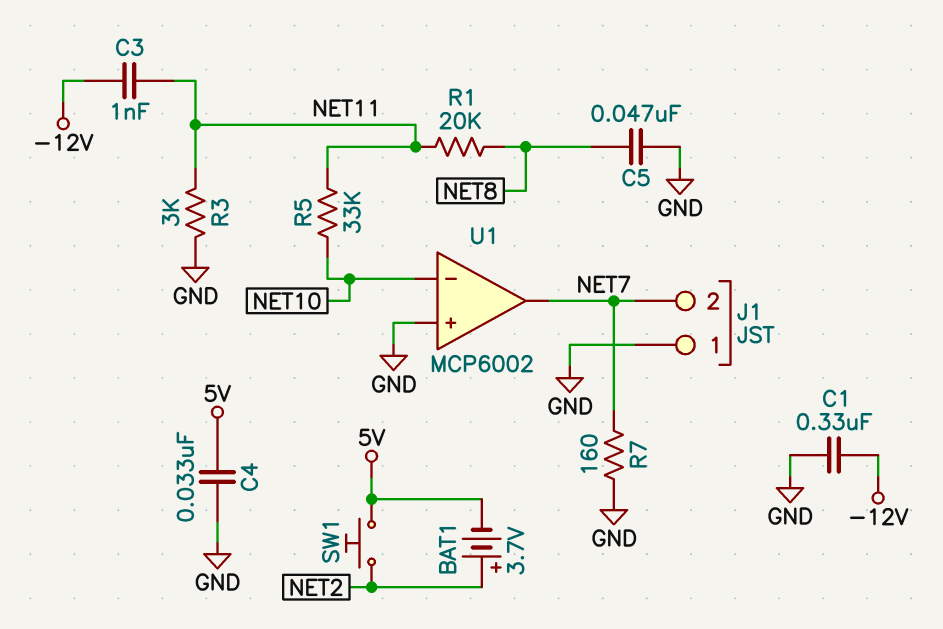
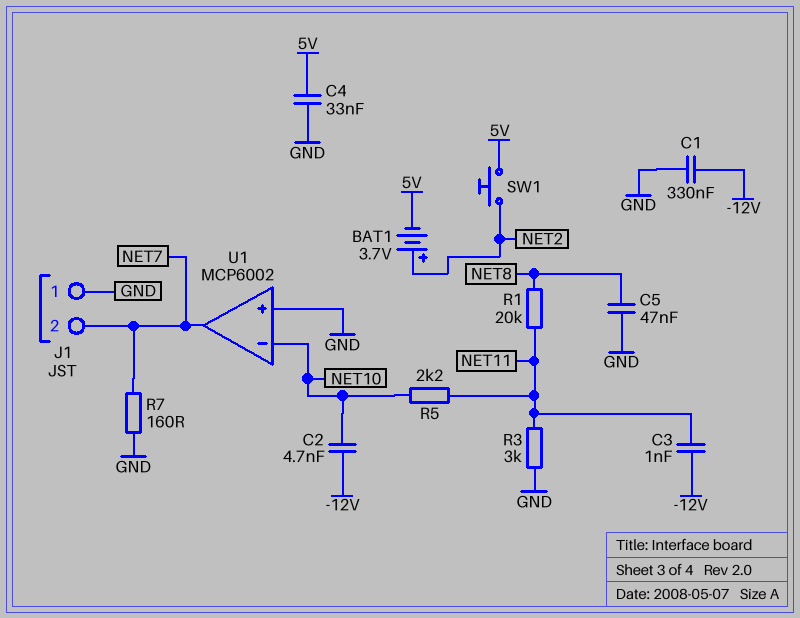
C2: none -> 4.7nF (-12V, NET10)
R5: 33k (NET10, NET11) -> 2.2k (NET10, NET11)

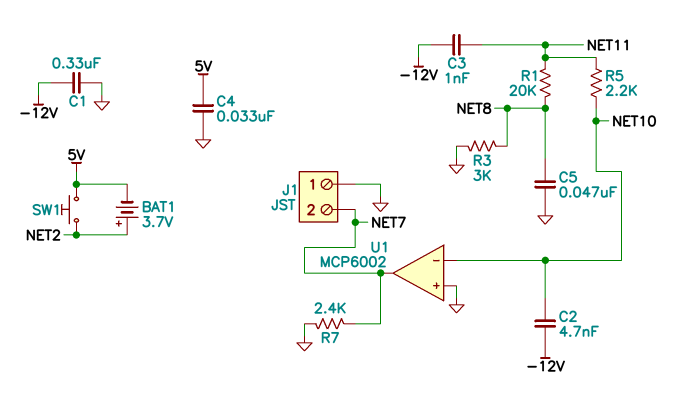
R3: 3k (GND, NET11) -> 3k (GND, NET8)
R7: 160 (GND, NET7) -> 2.4k (GND, NET7)

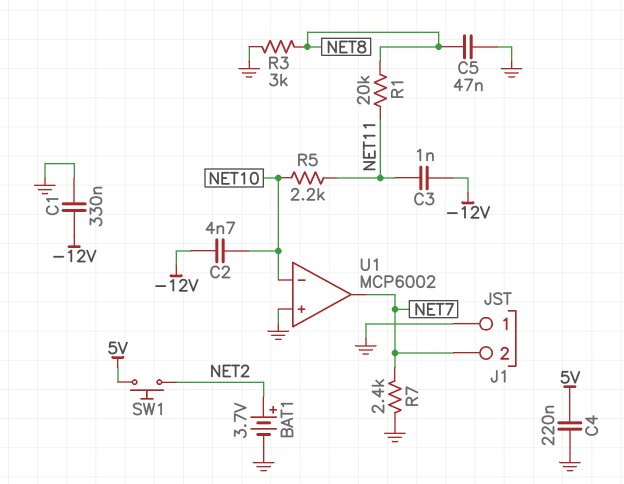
BAT1: 3.7V (plus NET2, minus 5V) -> 3.7V (plus NET2, minus GND)
C4: 33nF (5V, GND) -> 220nF (5V, GND)

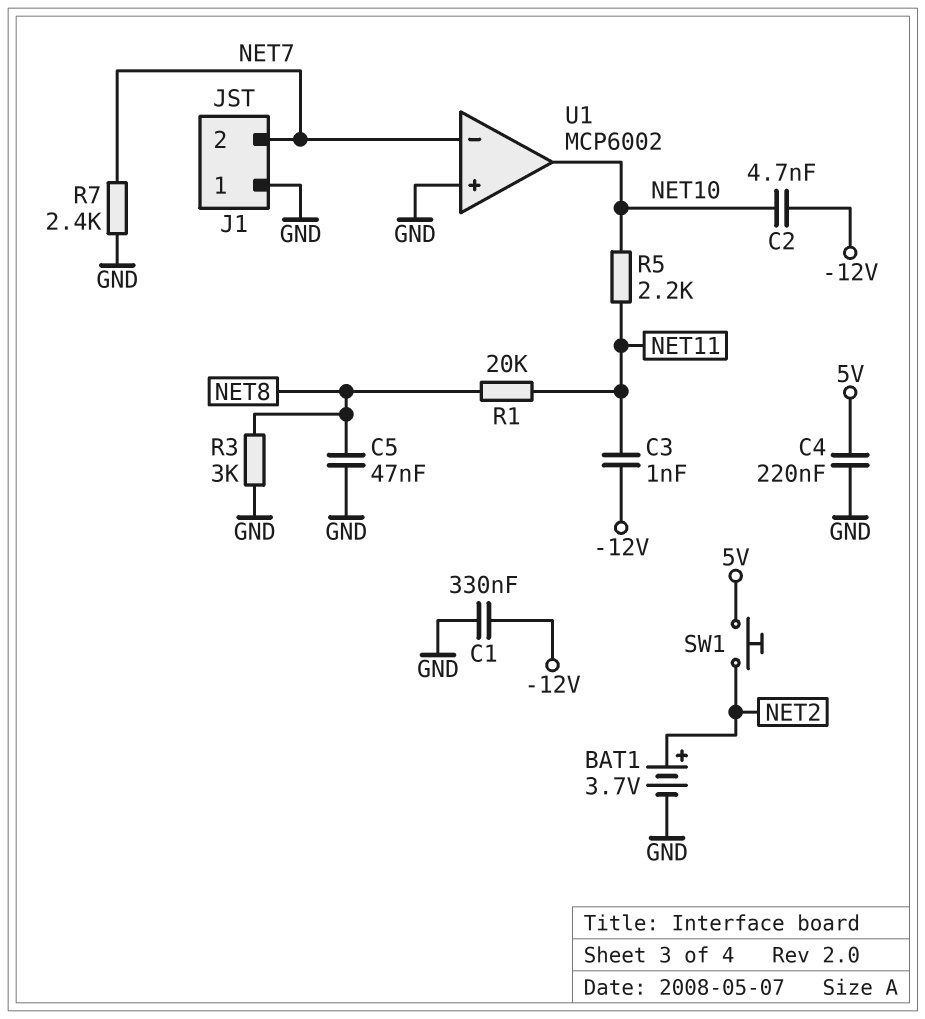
U1 pin in-: NET10 -> NET7
U1 pin out: NET7 -> NET10

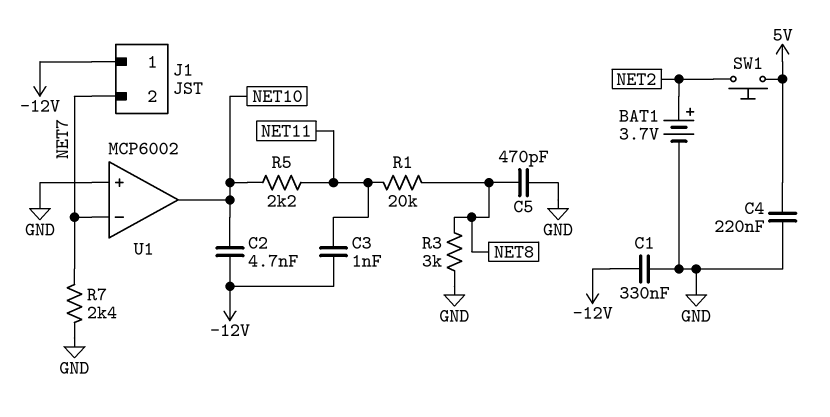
C5: 47nF (GND, NET8) -> 470pF (GND, NET8)
J1 pin 1: GND -> -12V

